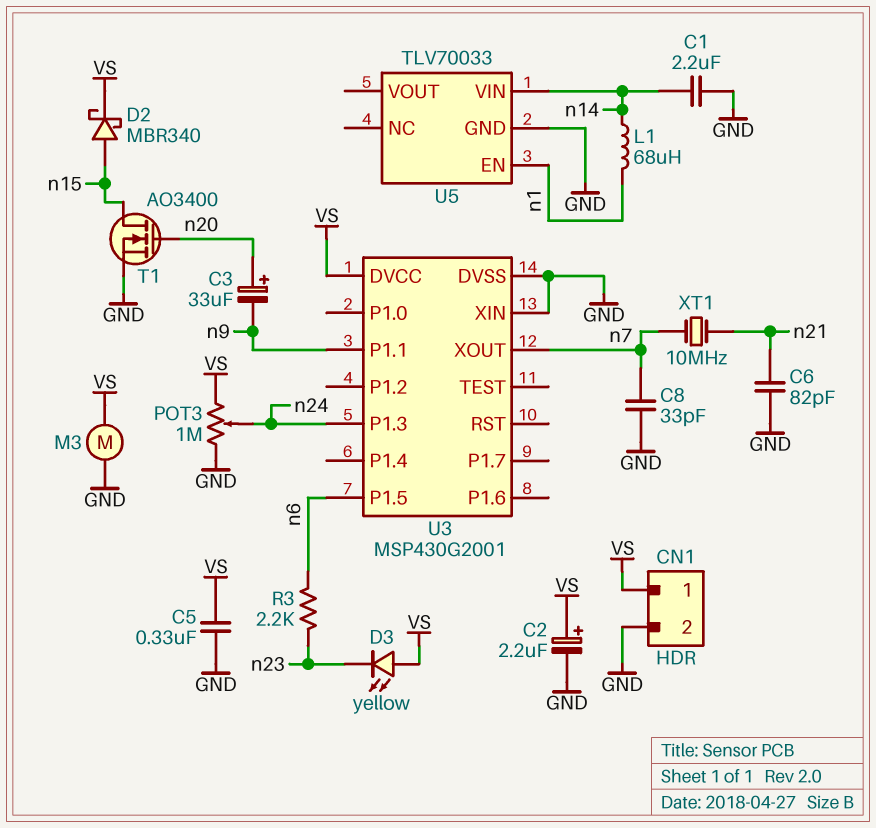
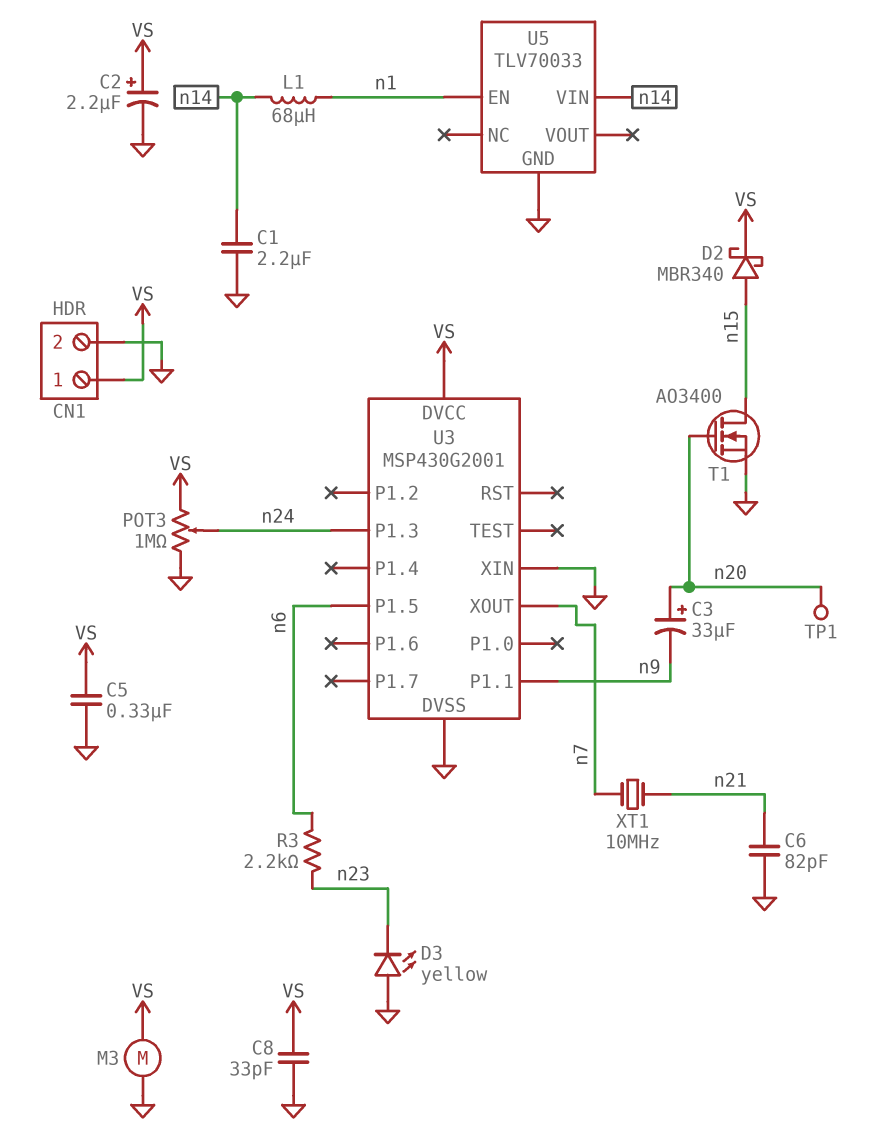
C8: 33pF (GND, n7) -> 33pF (GND, VS)
D3: LED yellow (A VS, K n23) -> LED yellow (A GND, K n23)
TP1: none -> test point (n20)

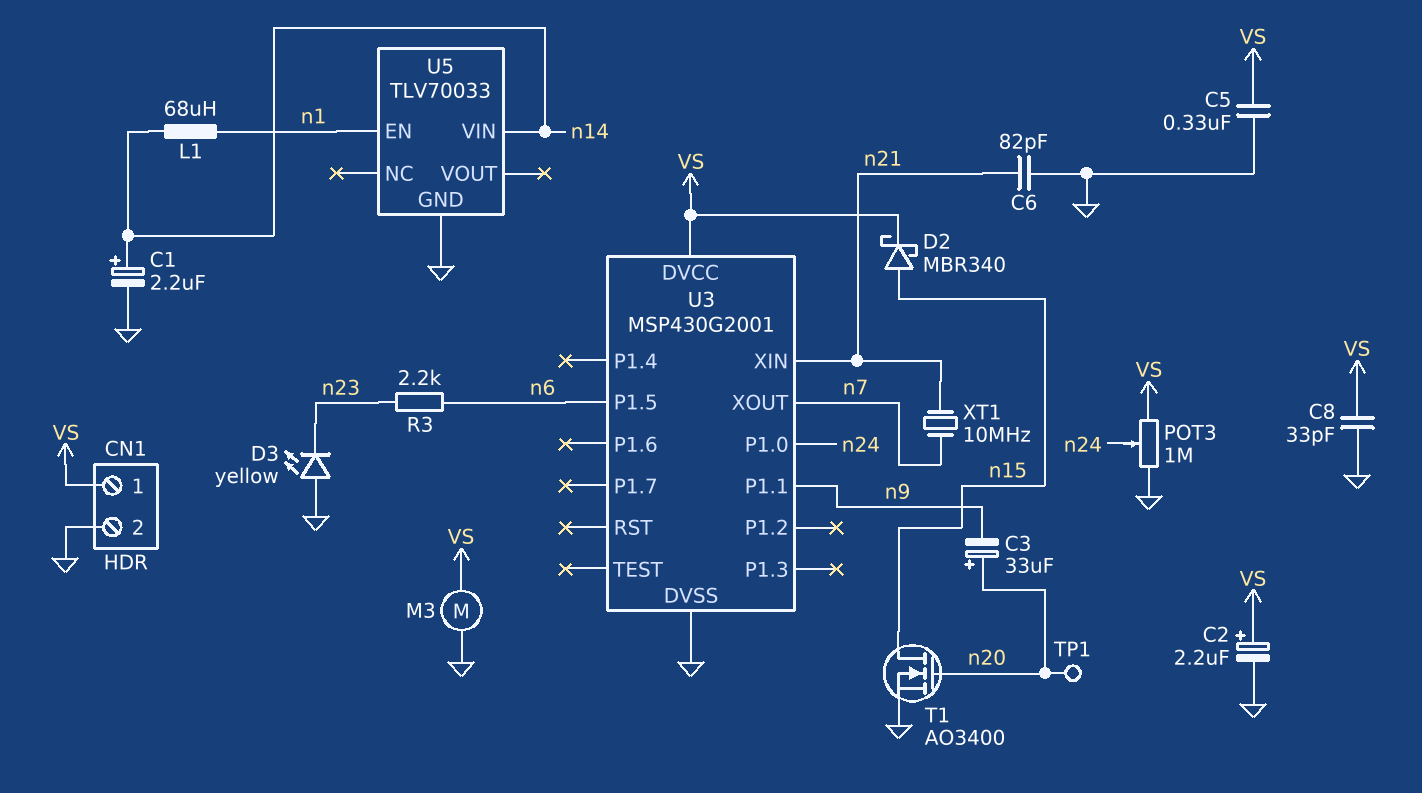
C1: 2.2uF (GND, n14) -> 2.2uF (plus n14, minus GND)
U3 pin P1.0: none -> n24
U3 pin P1.3: n24 -> none
U3 pin XIN: GND -> n21

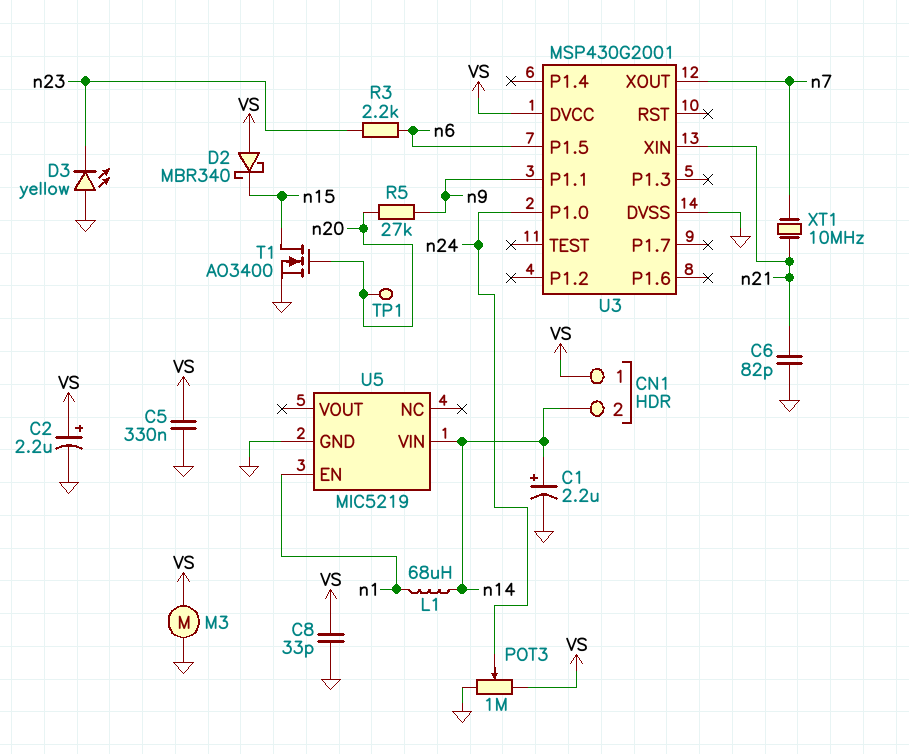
C3: 33uF (plus n20, minus n9) -> none
CN1 pin 2: GND -> n14
D2: schottky MBR340 (A n15, K VS) -> schottky MBR340 (A VS, K n15)
R5: none -> 27k (n9, n20)
U5: TLV70033 -> MIC5219

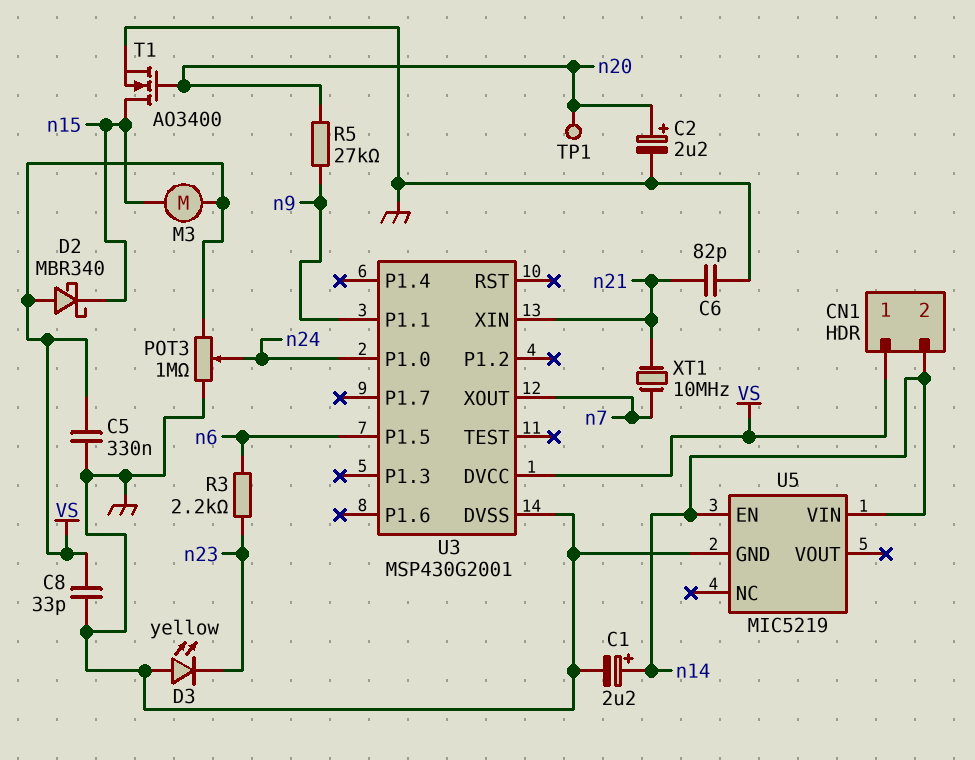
C2: 2.2uF (plus VS, minus GND) -> 2.2uF (plus n20, minus GND)
L1: 68uH (n1, n14) -> none
M3: motor (GND, VS) -> motor (VS, n15)
U5 pin EN: n1 -> n14

